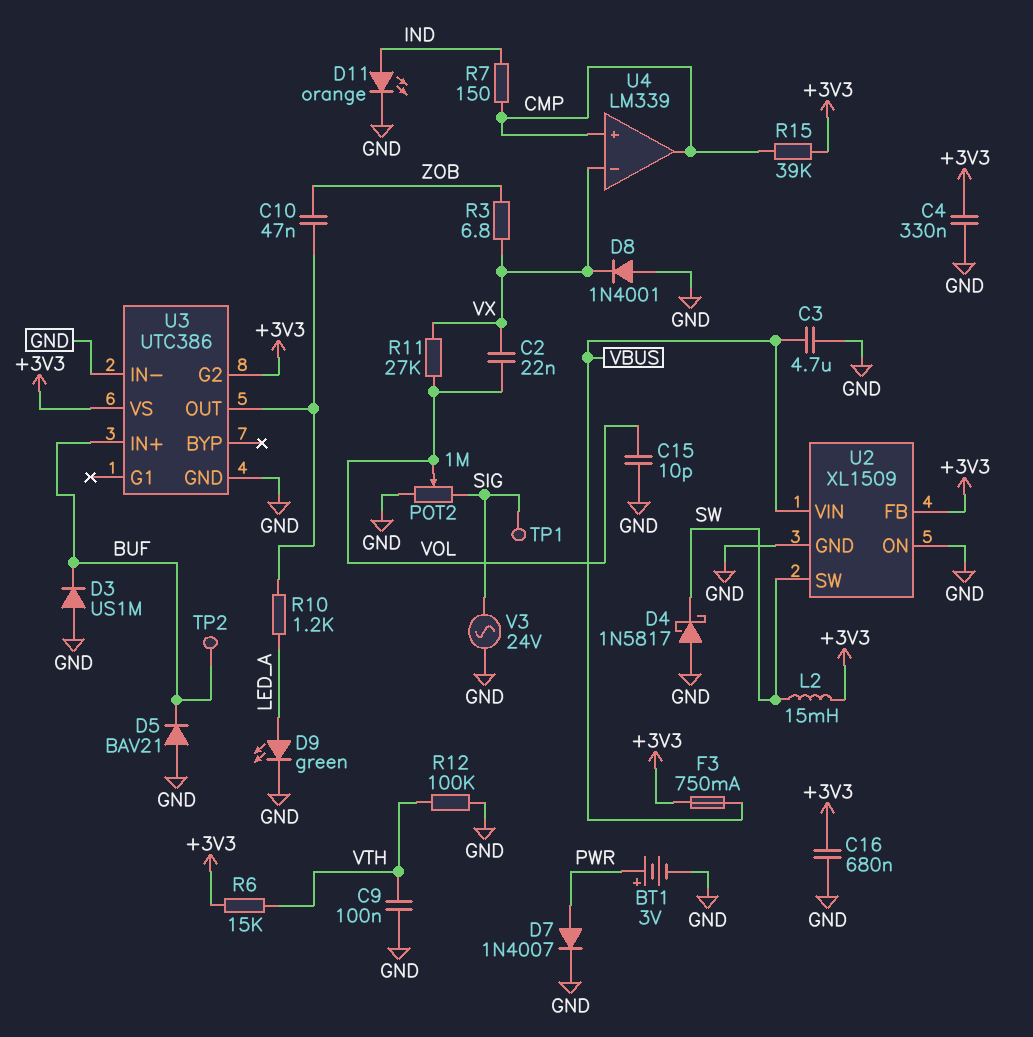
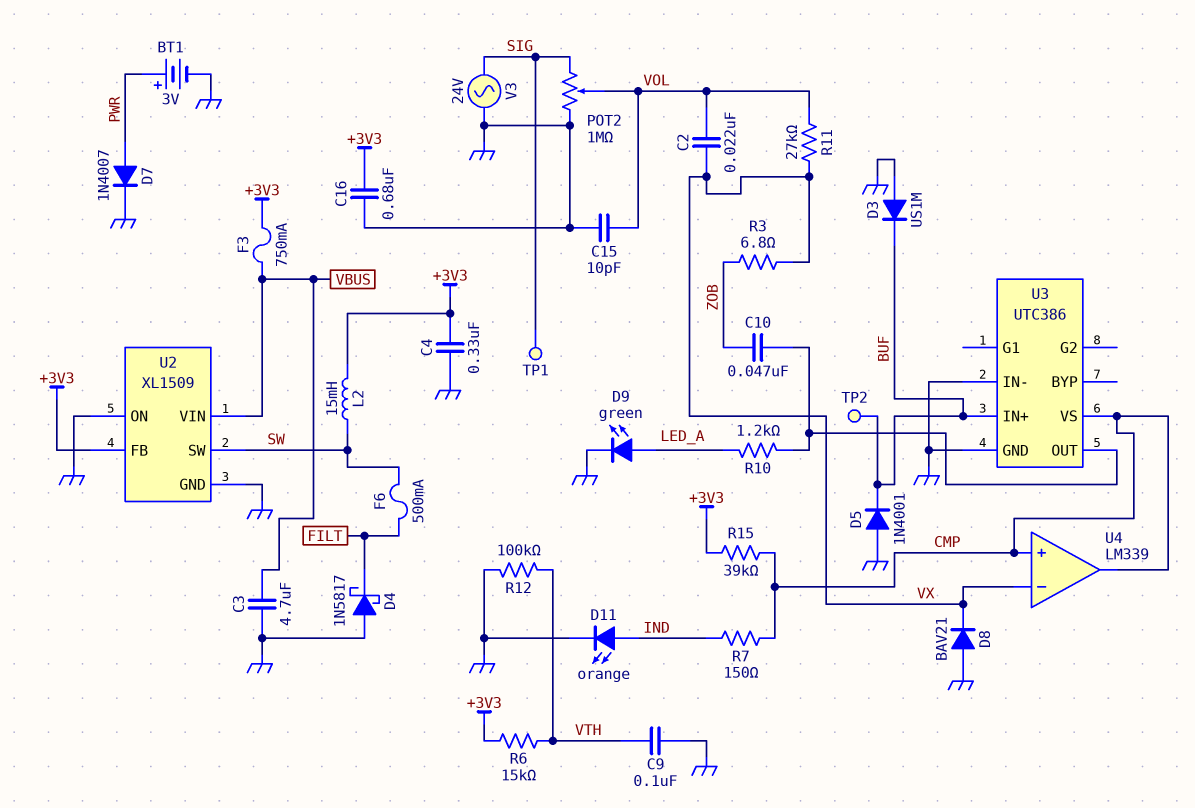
D4: schottky 1N5817 (A GND, K SW) -> schottky 1N5817 (A GND, K FILT)
D5: diode BAV21 (A GND, K BUF) -> diode 1N4001 (A GND, K BUF)
D8: diode 1N4001 (A GND, K VX) -> diode BAV21 (A GND, K VX)
F6: none -> 500mA (FILT, SW)
U3 pin G2: +3V3 -> none
U3 pin VS: +3V3 -> CMP

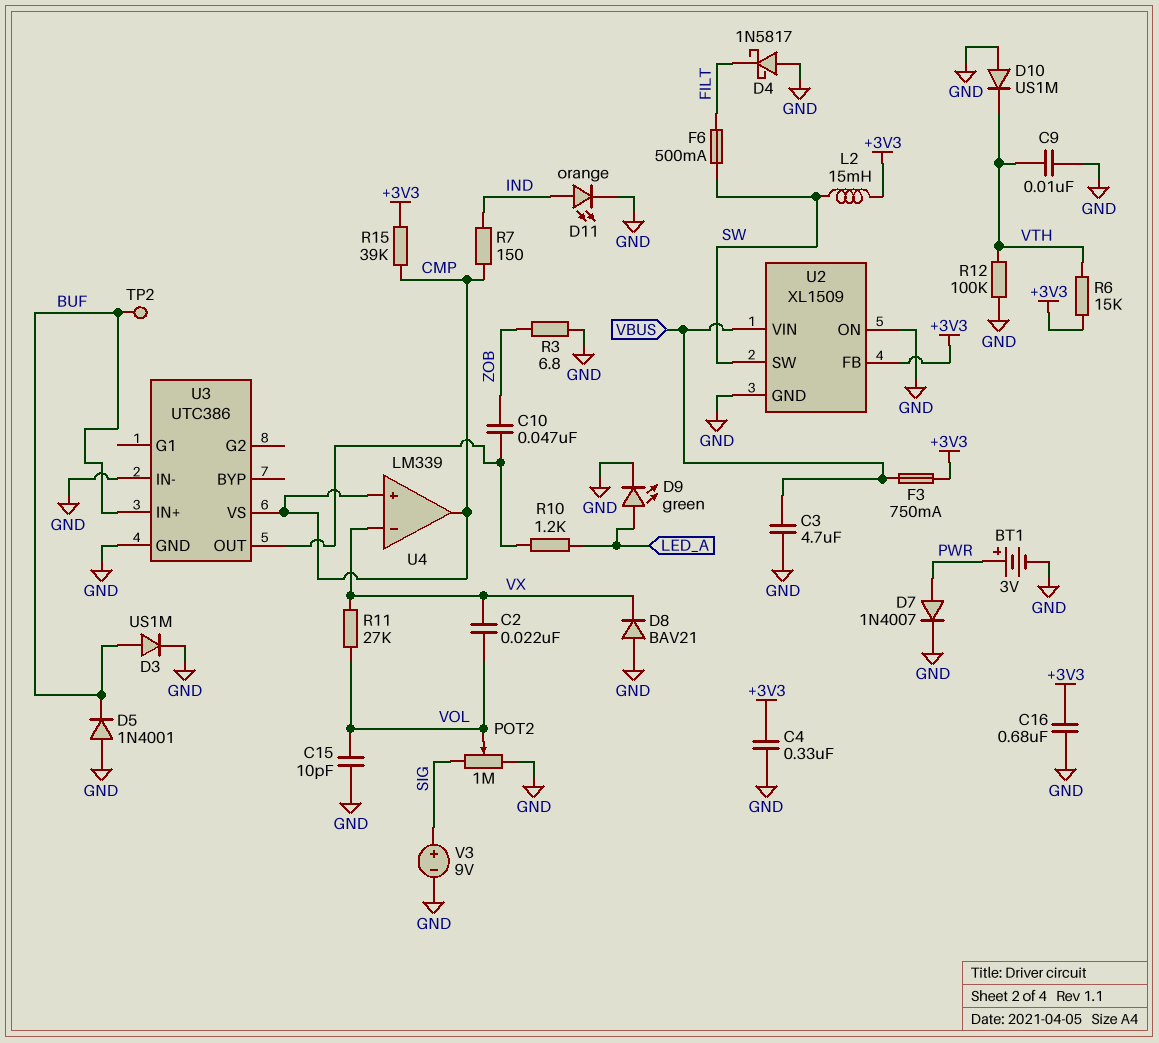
C9: 100nF (GND, VTH) -> 10nF (GND, VTH)
D3: diode US1M (A GND, K BUF) -> diode US1M (A BUF, K GND)
D10: none -> diode US1M (A GND, K VTH)
R3: 6.8 (VX, ZOB) -> 6.8 (GND, ZOB)
TP1: test point (SIG) -> none
V3: AC 24V (GND, SIG) -> 9V (plus SIG, minus GND)

